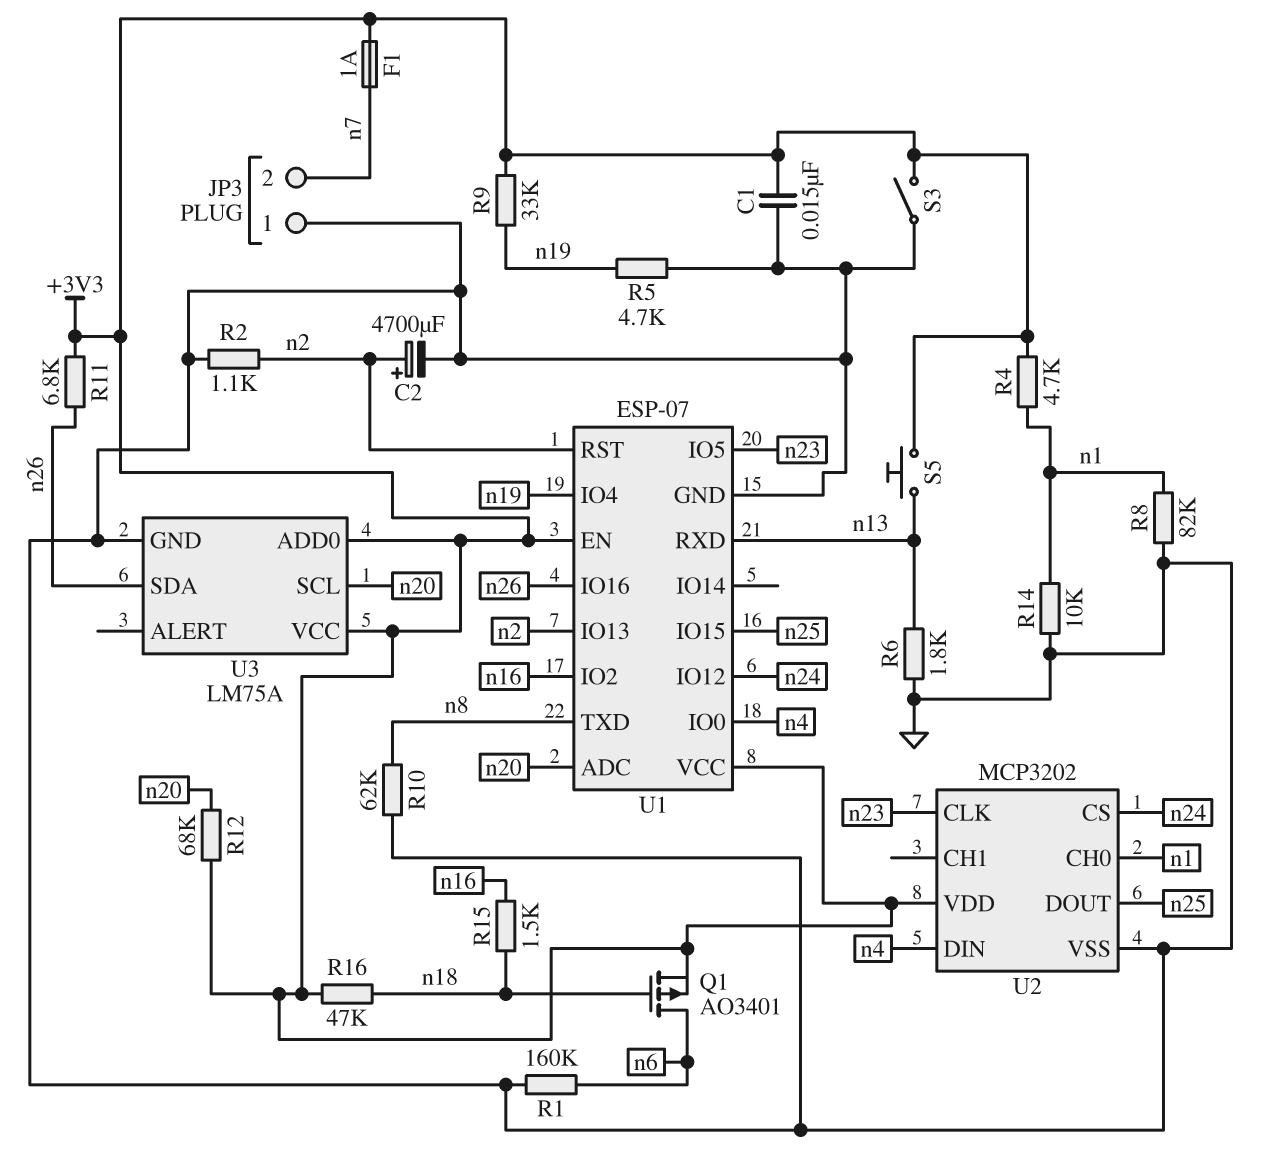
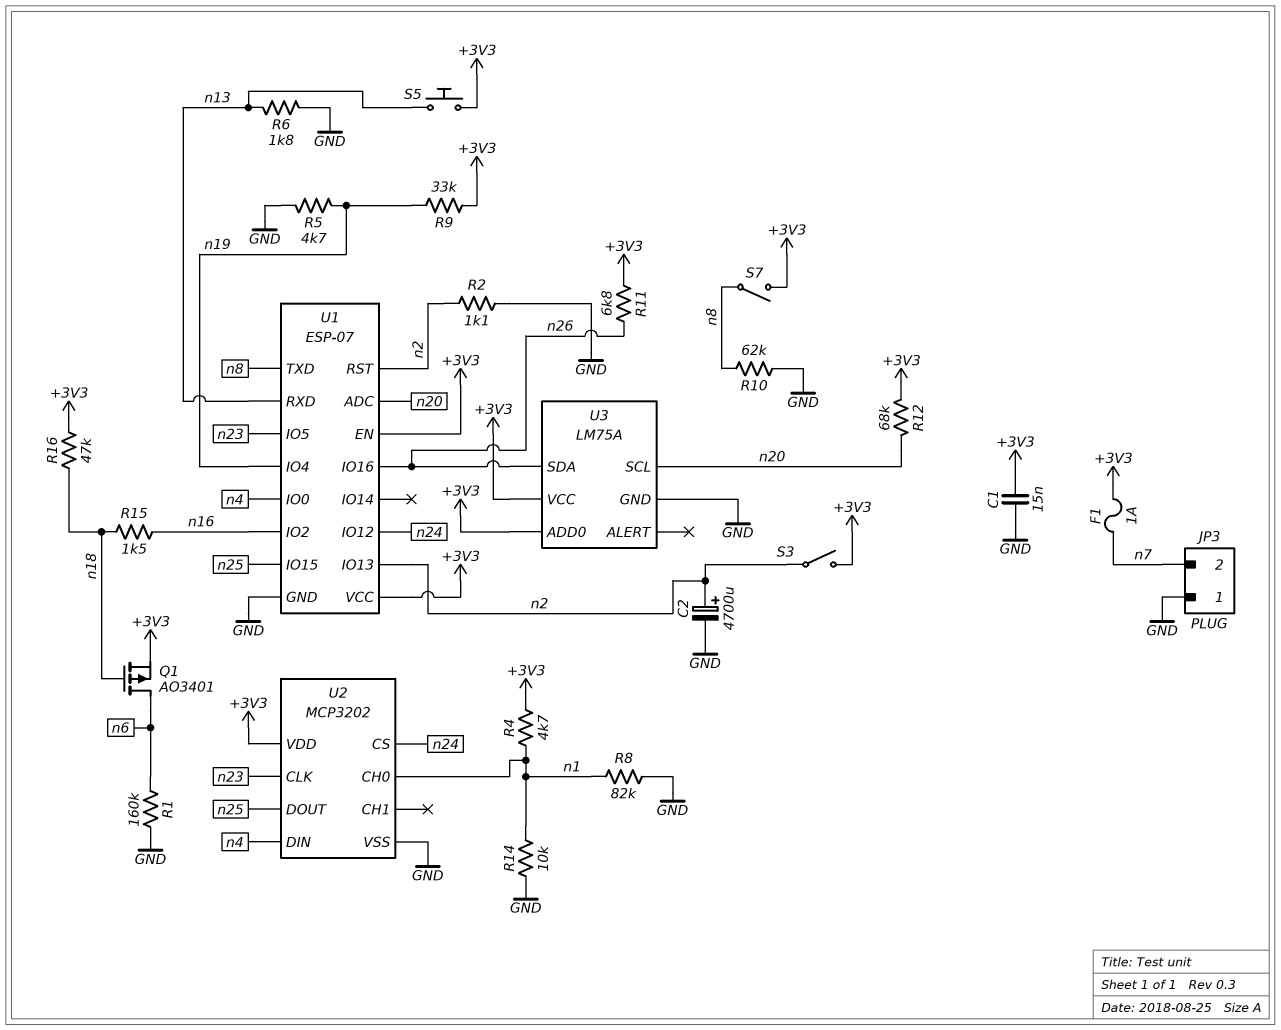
S3: switch (+3V3, GND) -> switch (+3V3, n2)
S7: none -> switch (+3V3, n8)

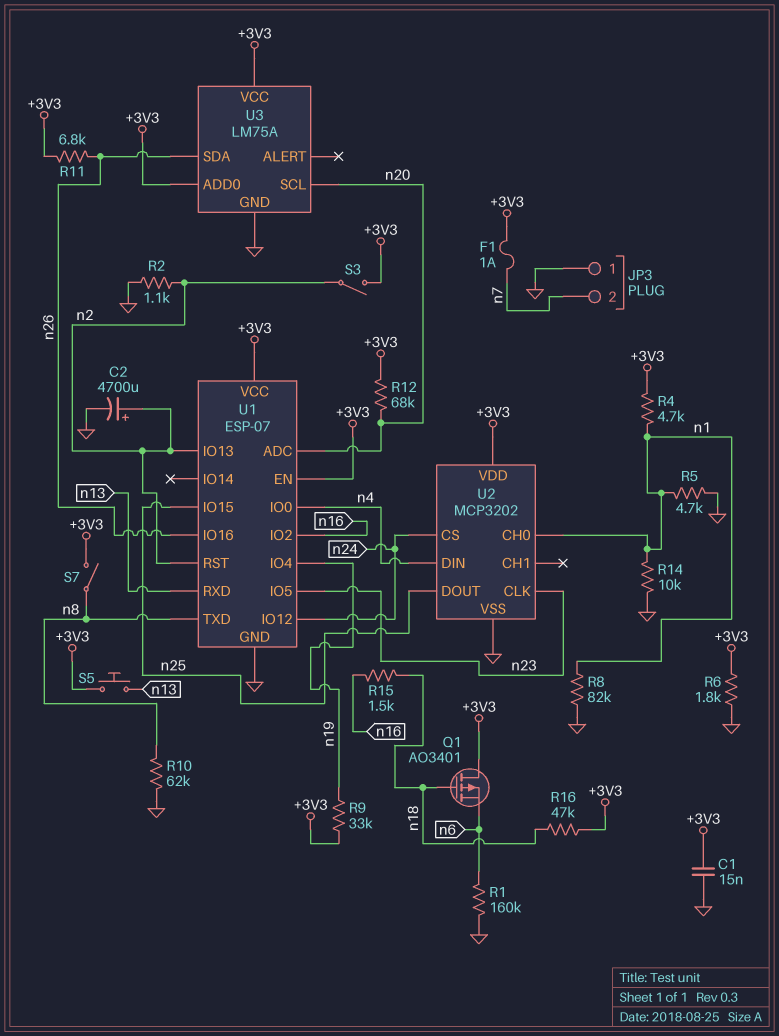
Q1: PMOS AO3401 (G n18, D n6, S +3V3) -> PMOS AO3401 (G n18, D +3V3, S n6)
R5: 4.7k (GND, n19) -> 4.7k (GND, n1)
R6: 1.8k (GND, n13) -> 1.8k (+3V3, GND)

